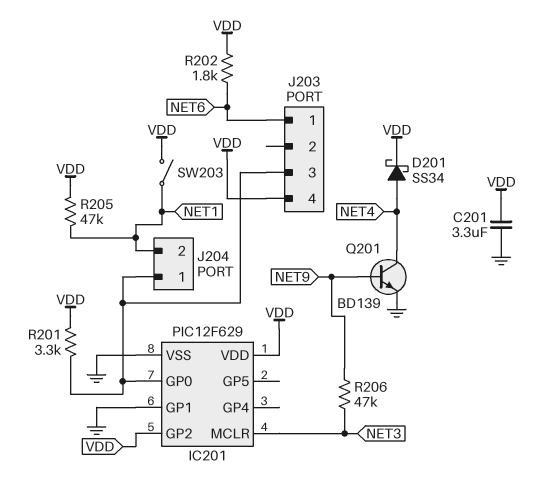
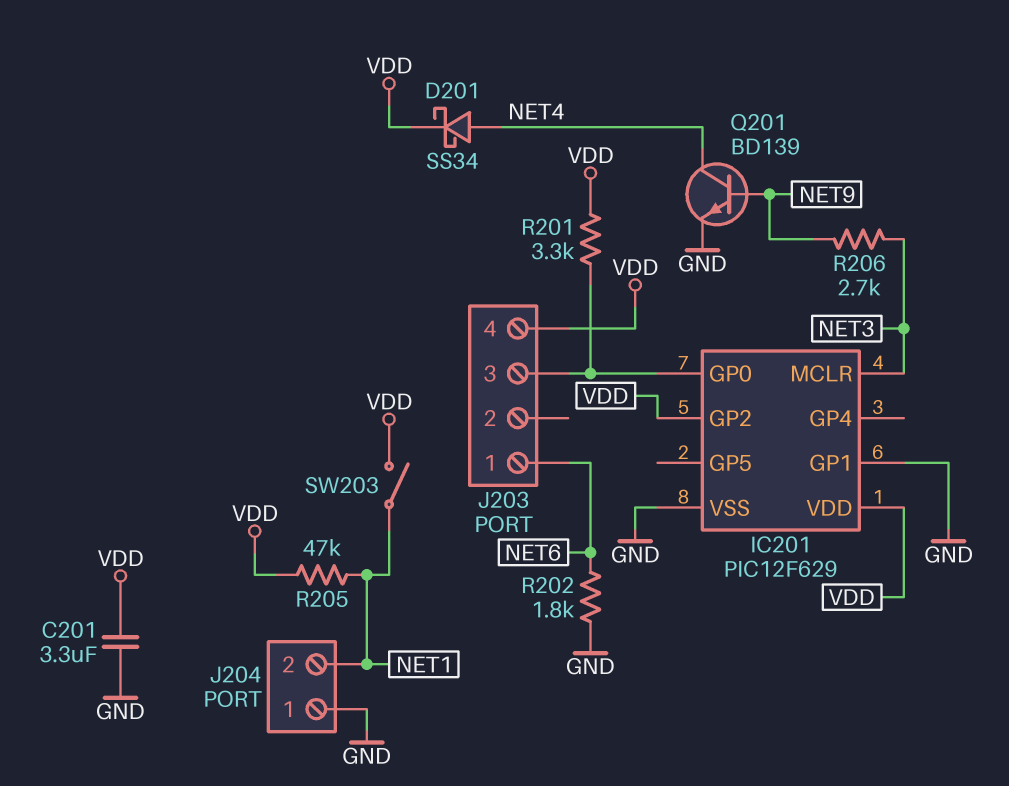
J204 pin 1: IC201/GP0 -> GND
R202: 1.8k (NET6, VDD) -> 1.8k (GND, NET6)
R206: 47k (NET3, NET9) -> 2.7k (NET3, NET9)

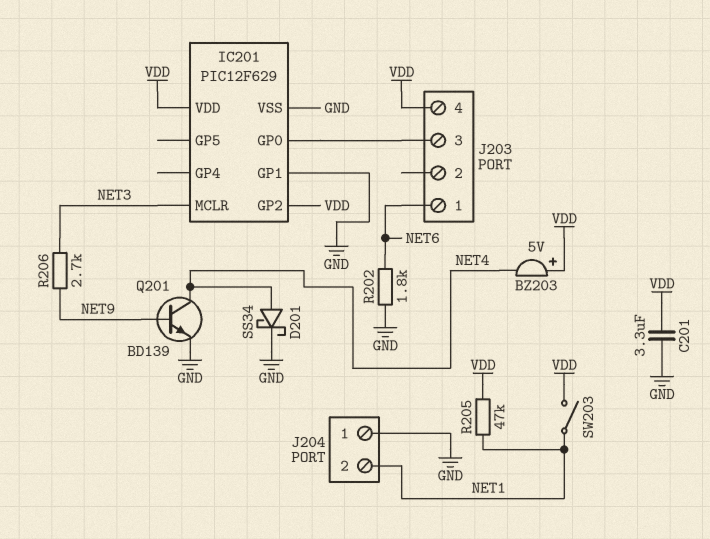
BZ203: none -> buzzer 5V (plus VDD, minus NET4)
D201: schottky SS34 (A NET4, K VDD) -> schottky SS34 (A NET4, K GND)
R201: 3.3k (IC201/GP0, VDD) -> none

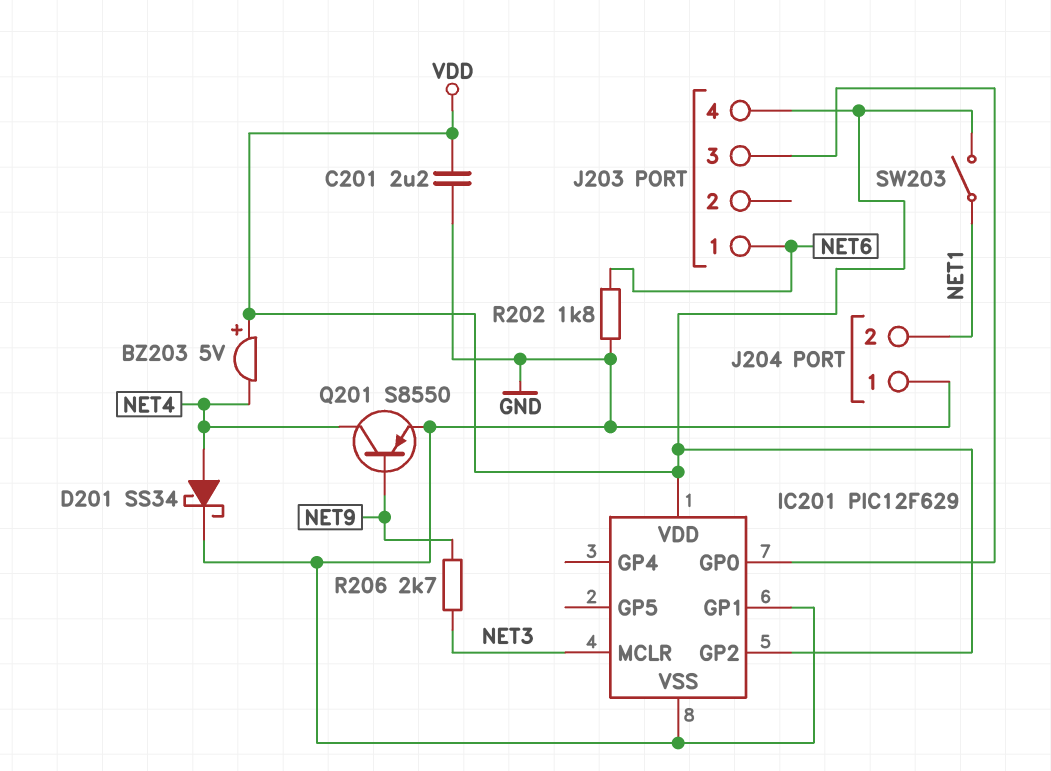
C201: 3.3uF (GND, VDD) -> 2.2uF (GND, VDD)
Q201: NPN BD139 (B NET9, C NET4, E GND) -> PNP S8550 (B NET9, C NET4, E GND)
R205: 47k (NET1, VDD) -> none

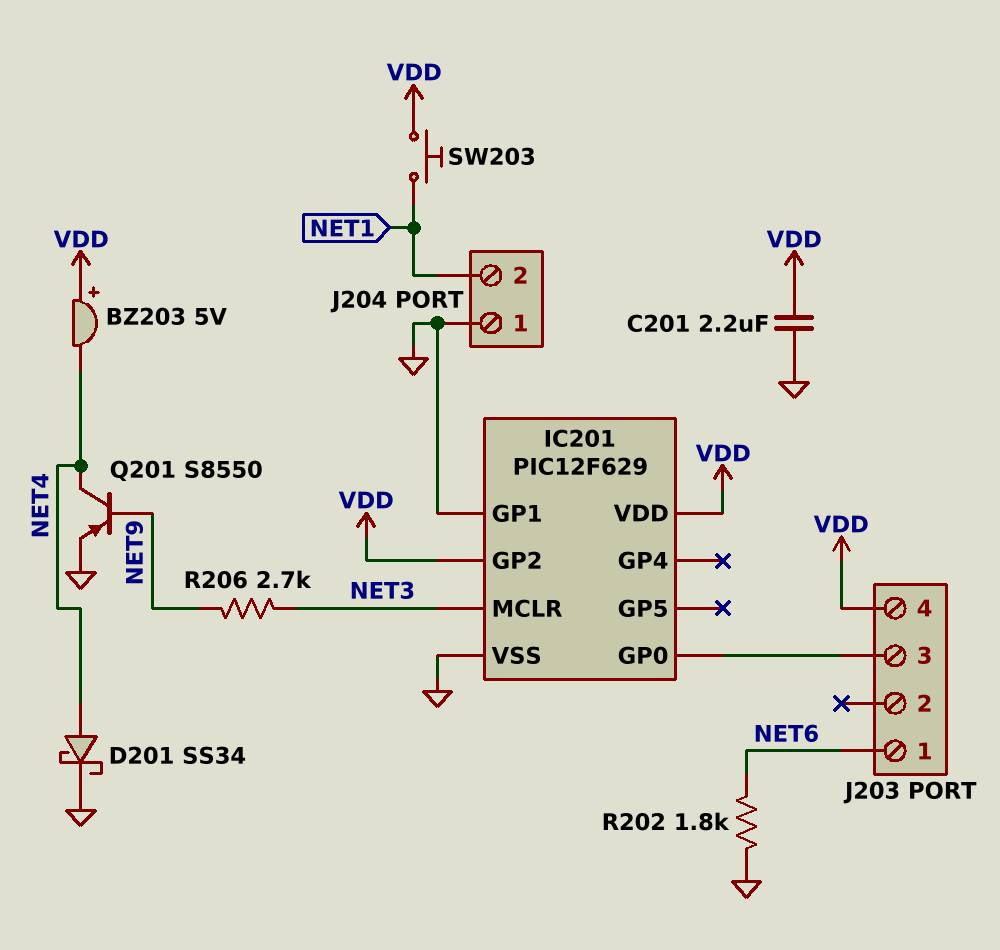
SW203: switch (NET1, VDD) -> button (NET1, VDD)

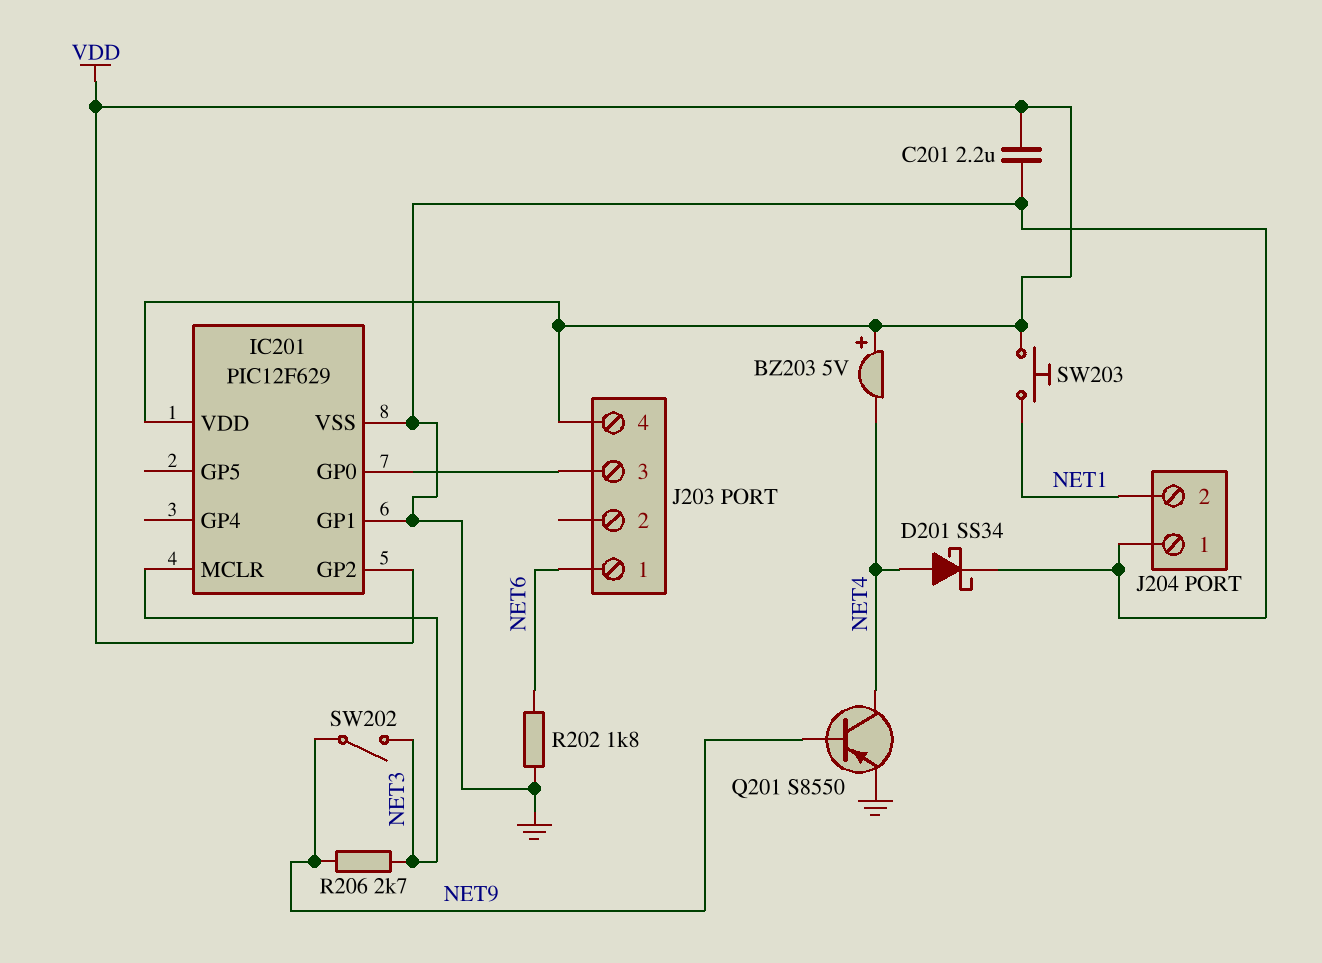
SW202: none -> switch (NET3, NET9)

